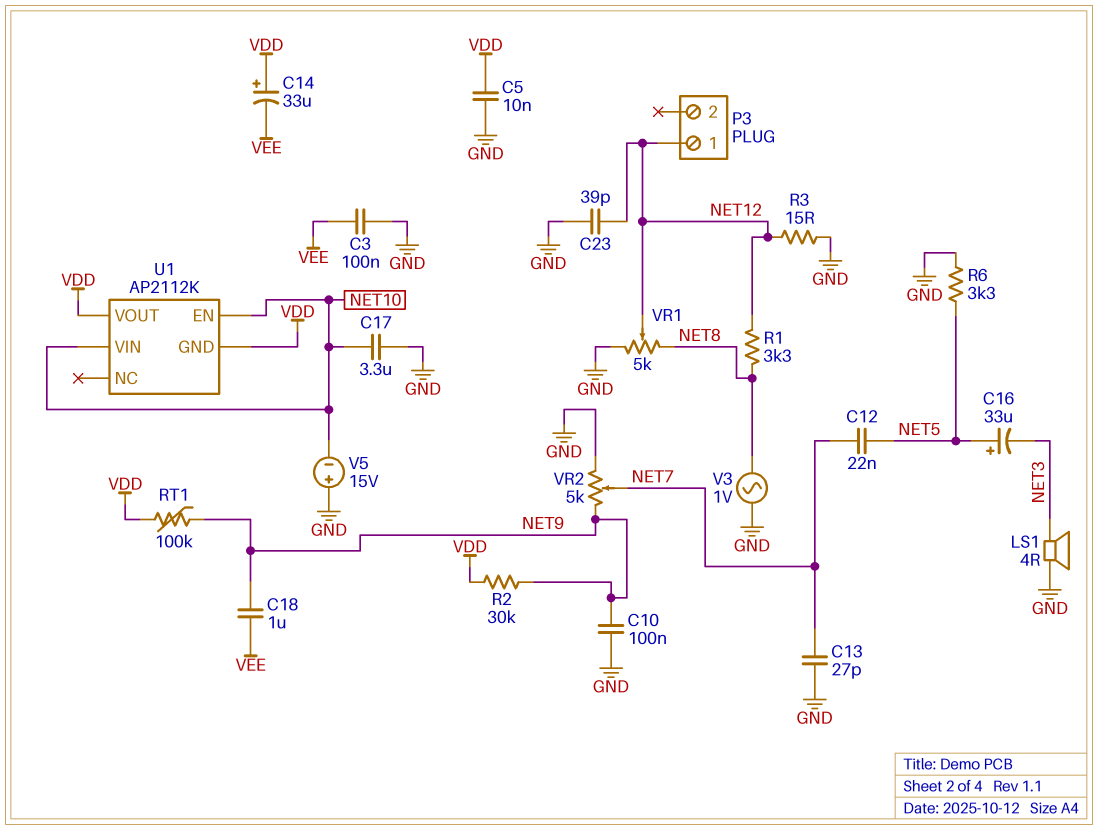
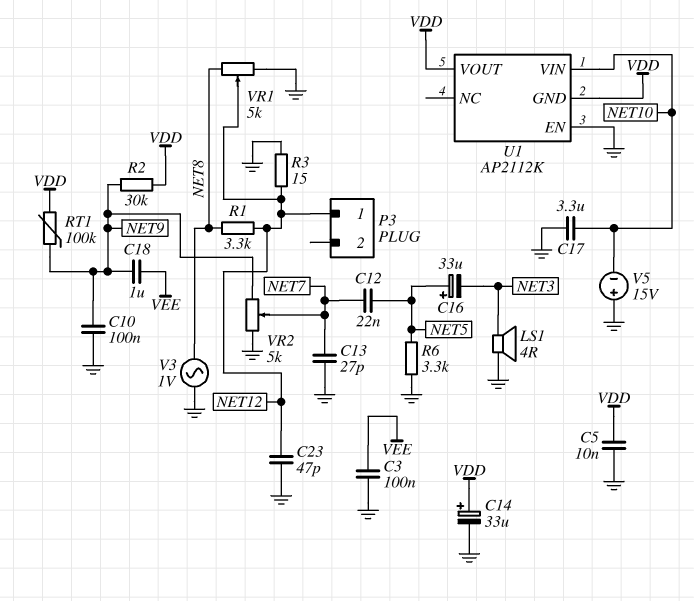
C14: 33uF (plus VDD, minus VEE) -> 33uF (plus VDD, minus GND)
C23: 39pF (GND, NET12) -> 47pF (GND, NET12)
U1 pin EN: NET10 -> GND

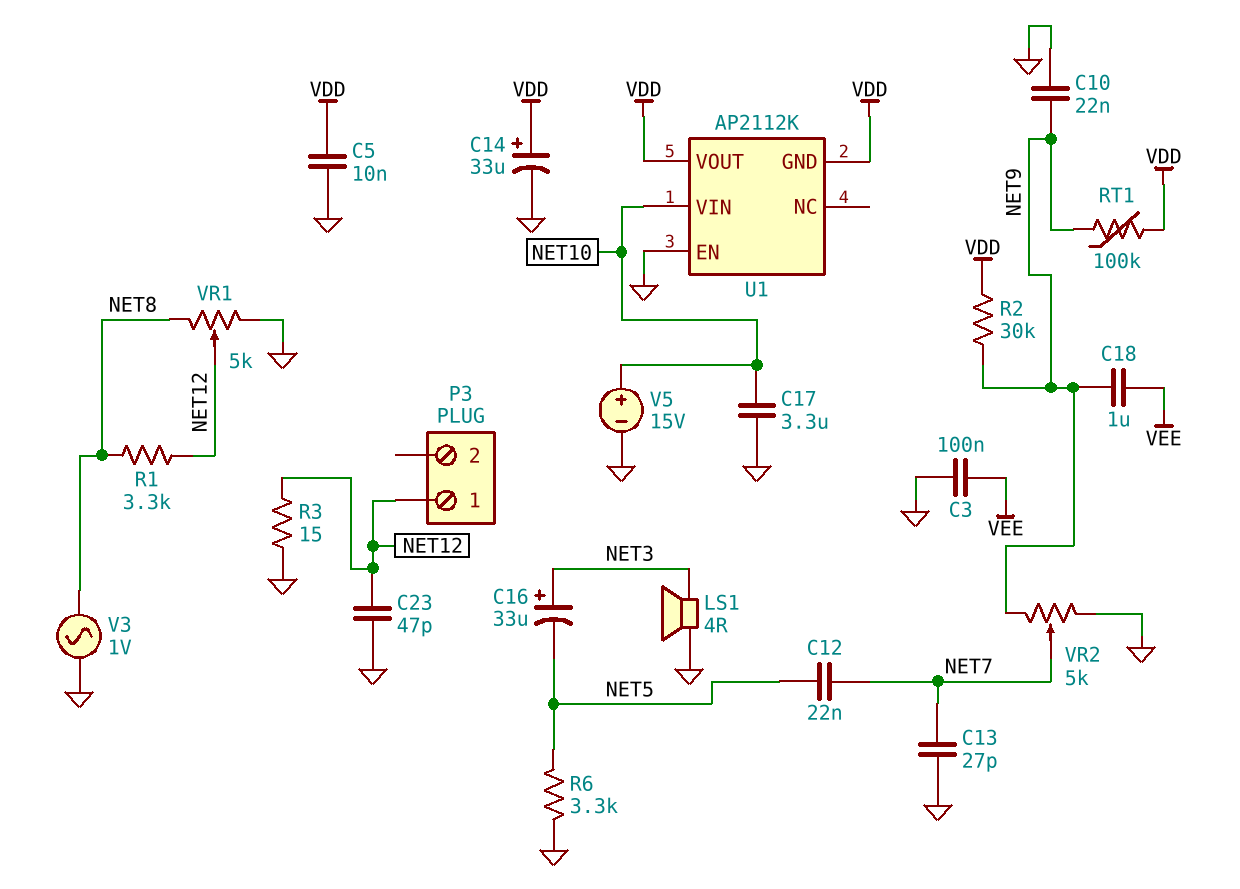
C10: 100nF (GND, NET9) -> 22nF (GND, NET9)
C16: 33uF (plus NET5, minus NET3) -> 33uF (plus NET3, minus NET5)
V5: 15V (plus GND, minus NET10) -> 15V (plus NET10, minus GND)

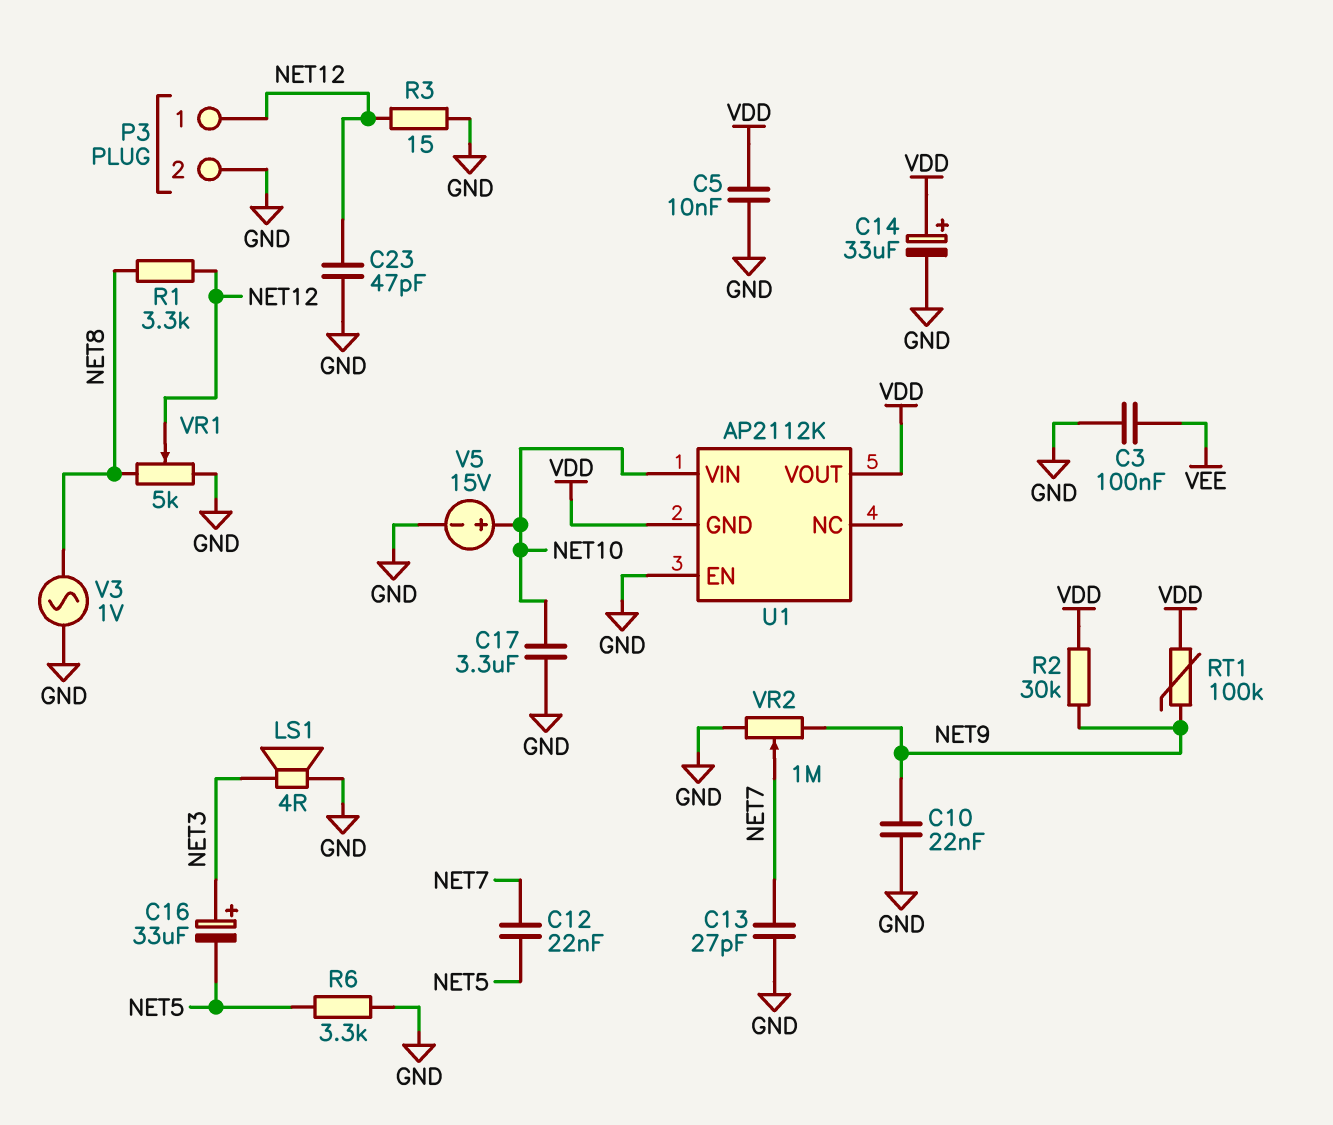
C18: 1uF (NET9, VEE) -> none
P3 pin 2: none -> GND
VR2: 5k (GND, NET9, wiper NET7) -> 1M (GND, NET9, wiper NET7)

